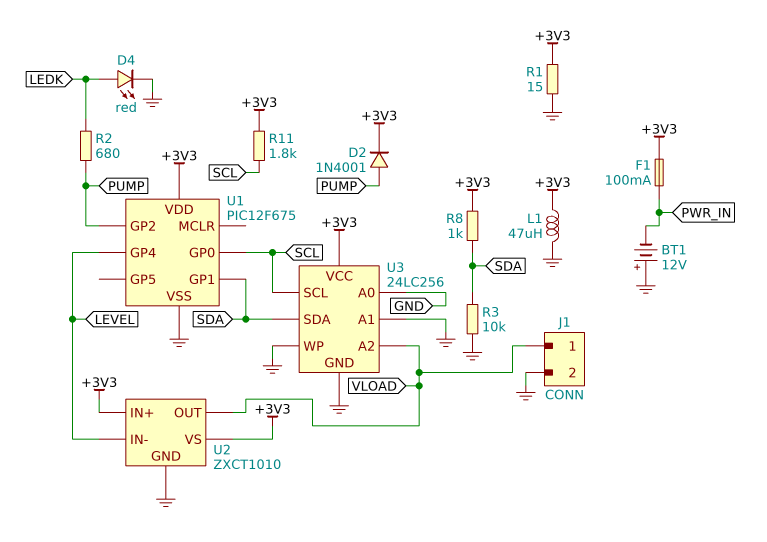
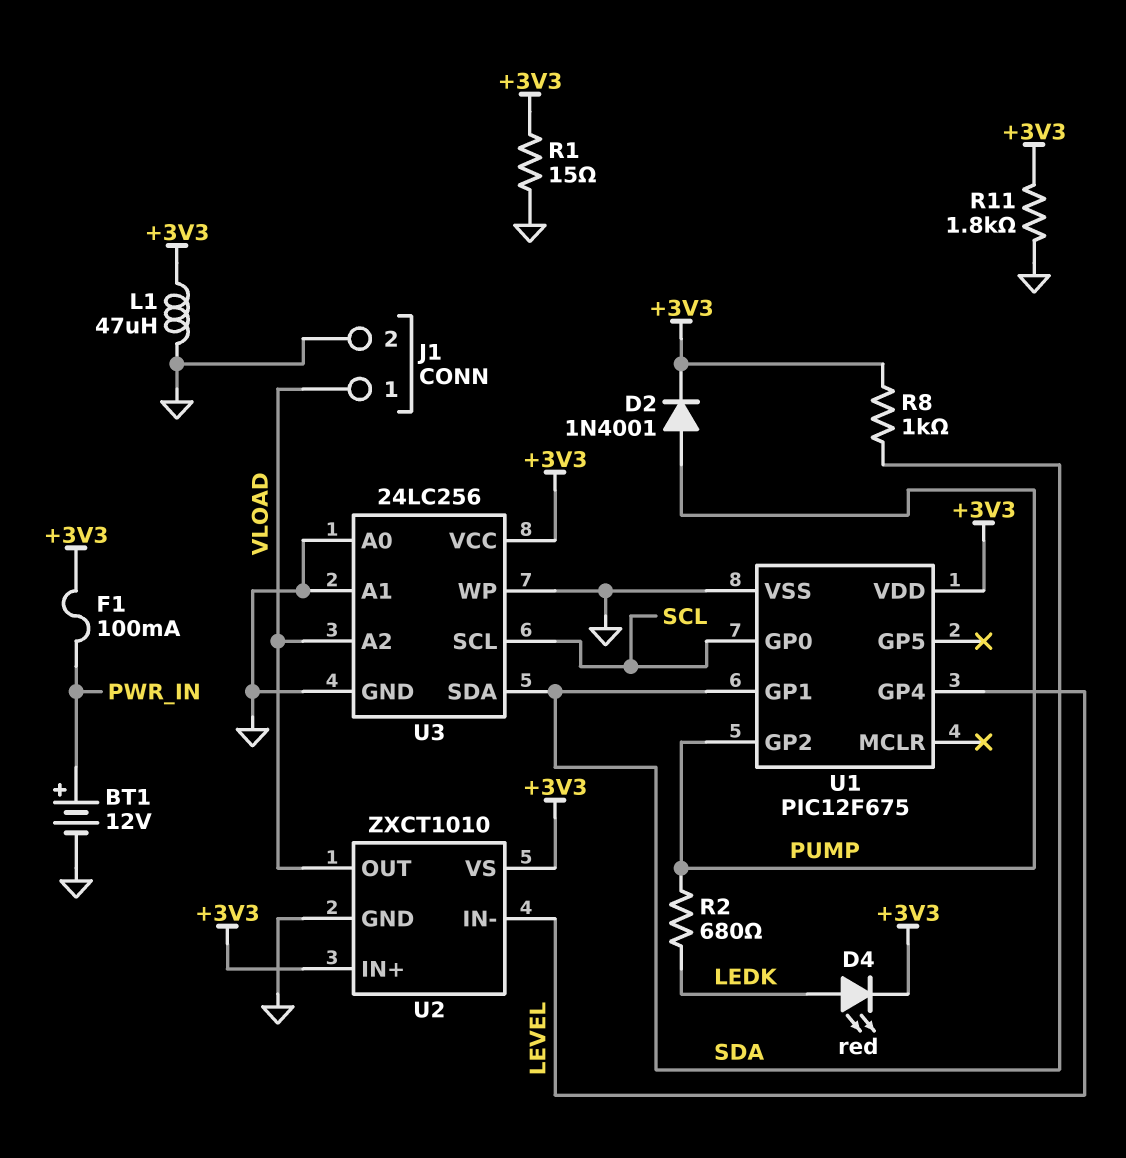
BT1: 12V (plus GND, minus PWR_IN) -> 12V (plus PWR_IN, minus GND)
D4: LED red (A LEDK, K GND) -> LED red (A LEDK, K +3V3)
R3: 10k (GND, SDA) -> none
R11: 1.8k (+3V3, SCL) -> 1.8k (+3V3, GND)

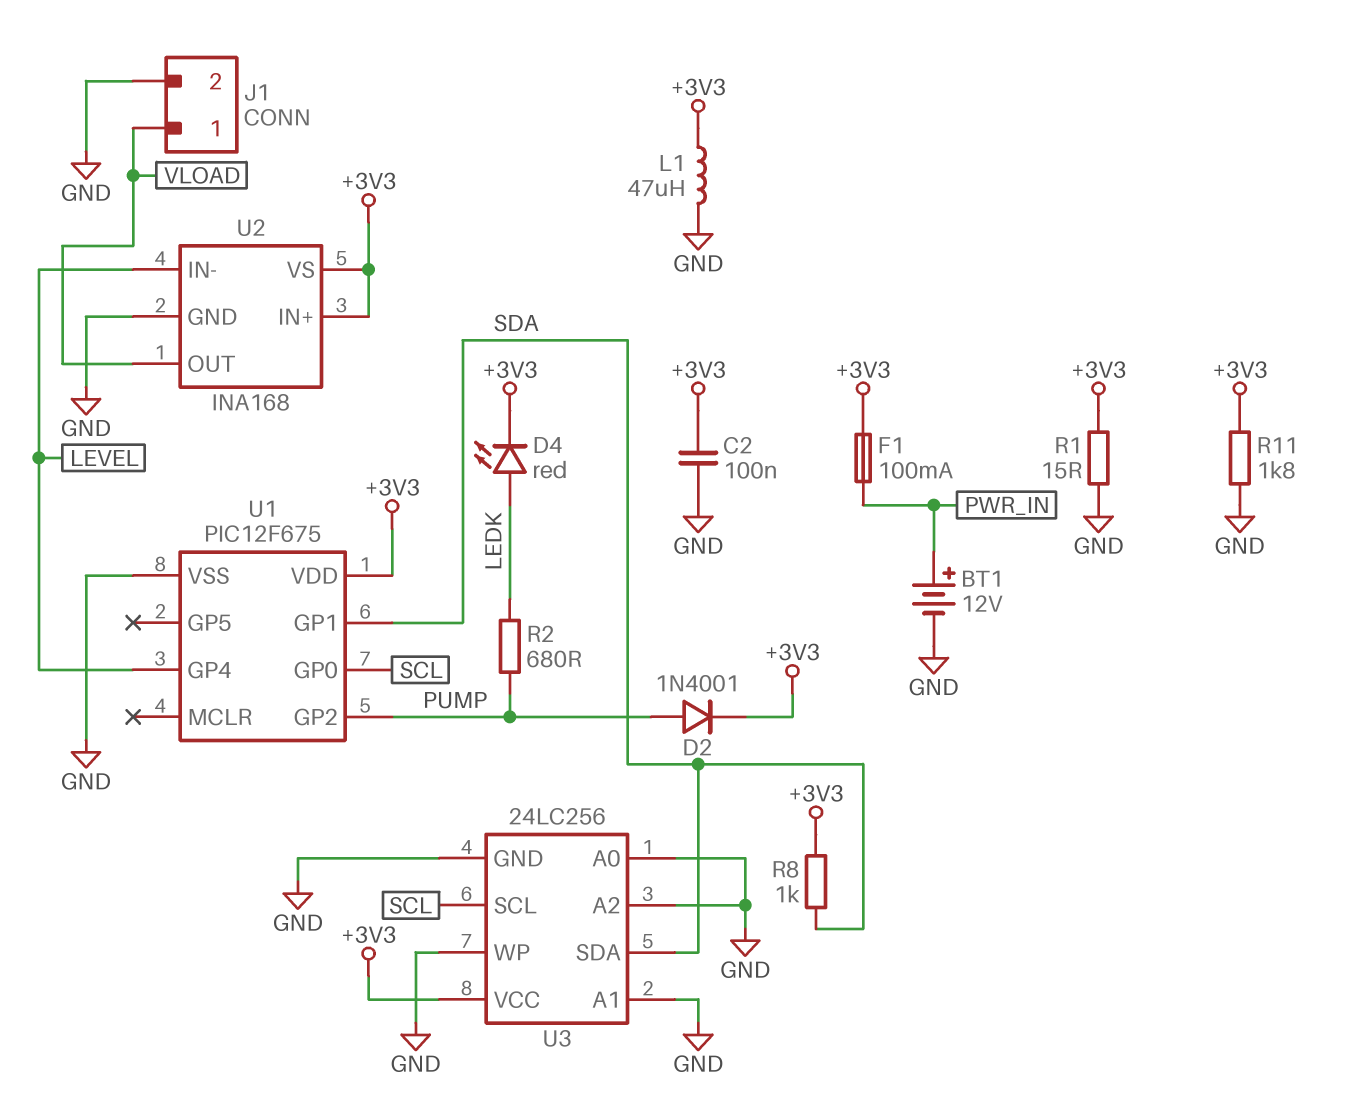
C2: none -> 100nF (+3V3, GND)
U2: ZXCT1010 -> INA168
U3 pin A2: VLOAD -> GND

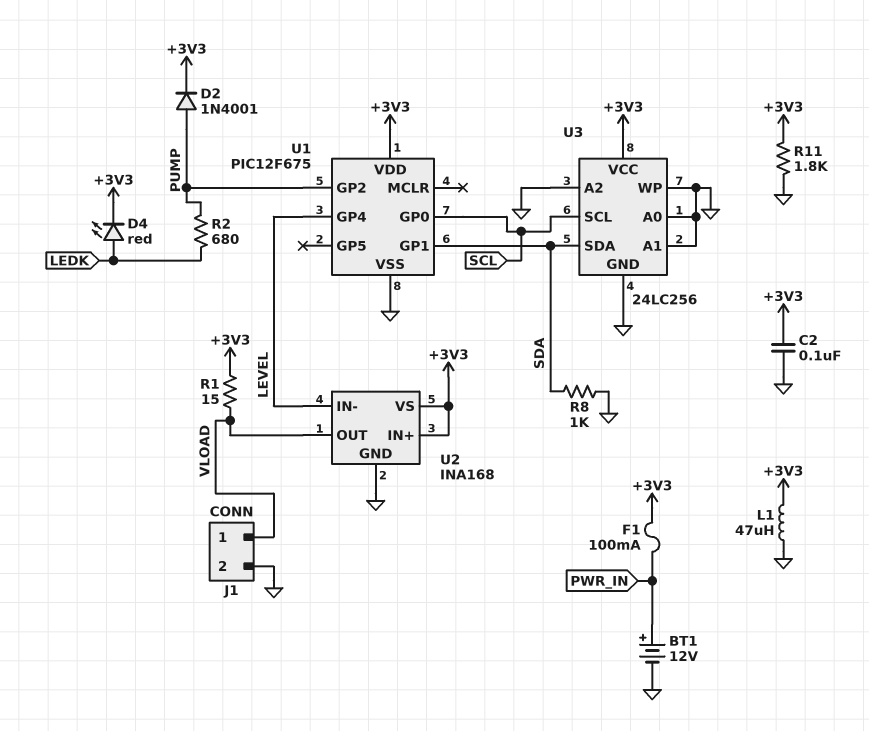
R1: 15 (+3V3, GND) -> 15 (+3V3, VLOAD)
R8: 1k (+3V3, SDA) -> 1k (GND, SDA)

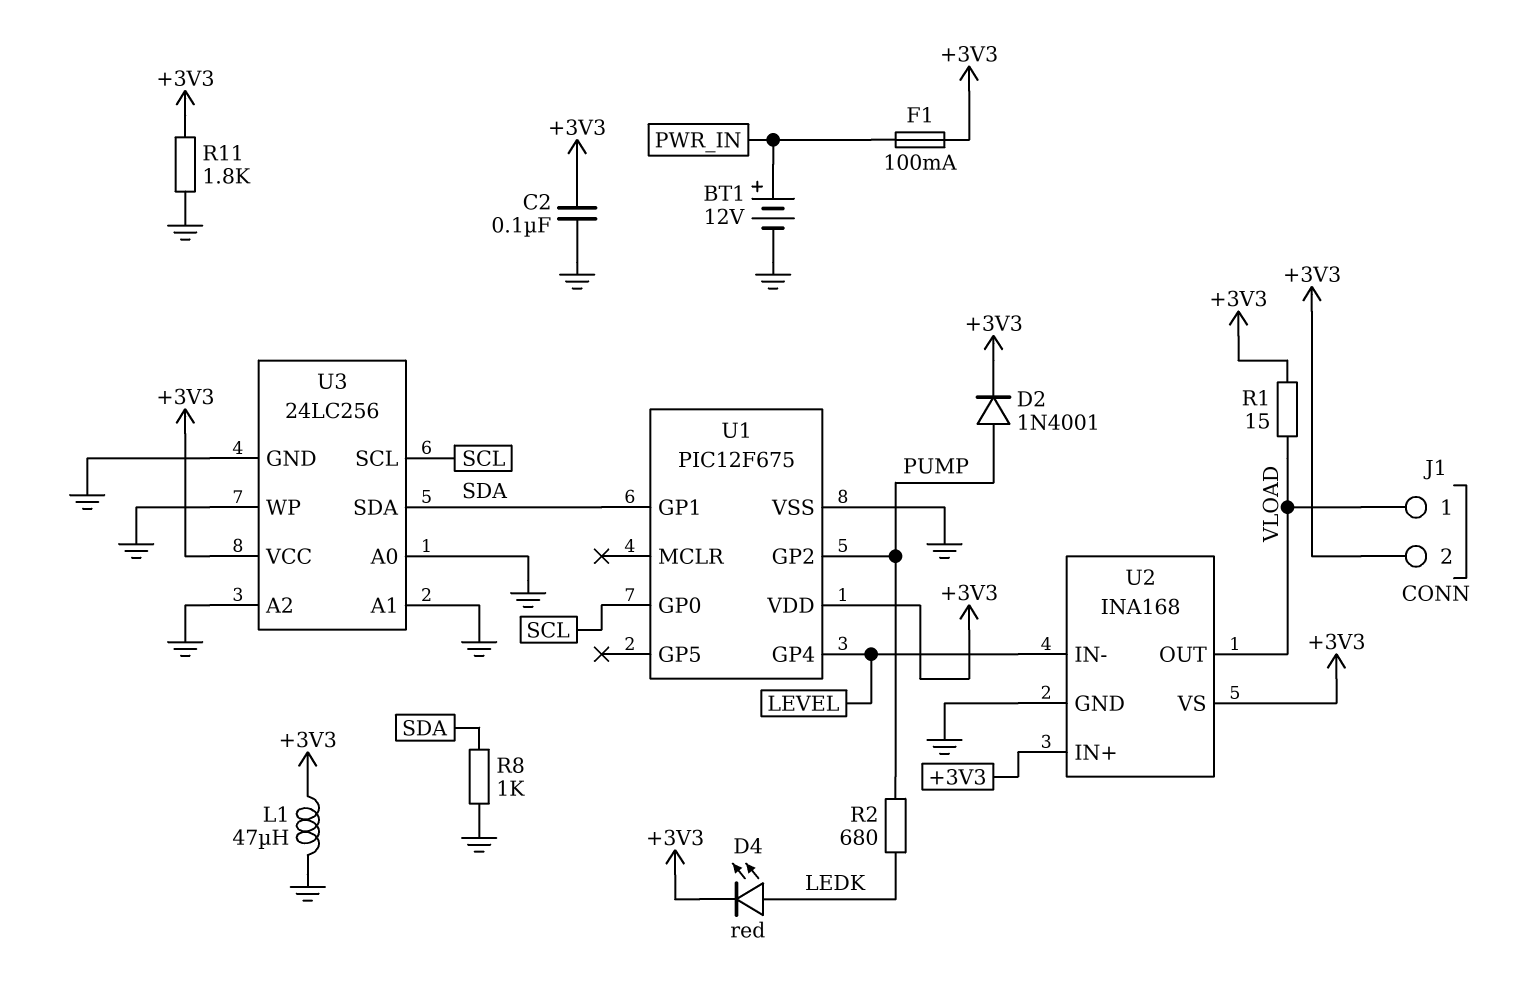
J1 pin 2: GND -> +3V3

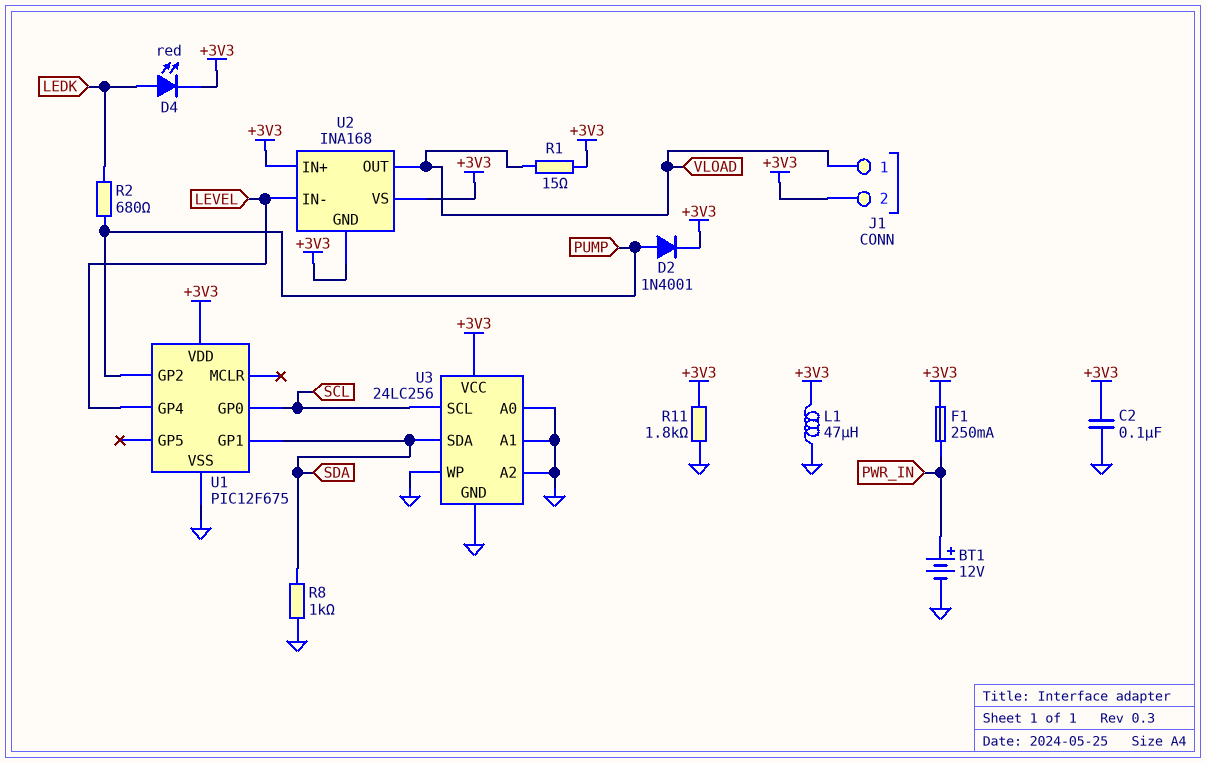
F1: 100mA (+3V3, PWR_IN) -> 250mA (+3V3, PWR_IN)
U2 pin GND: GND -> +3V3

